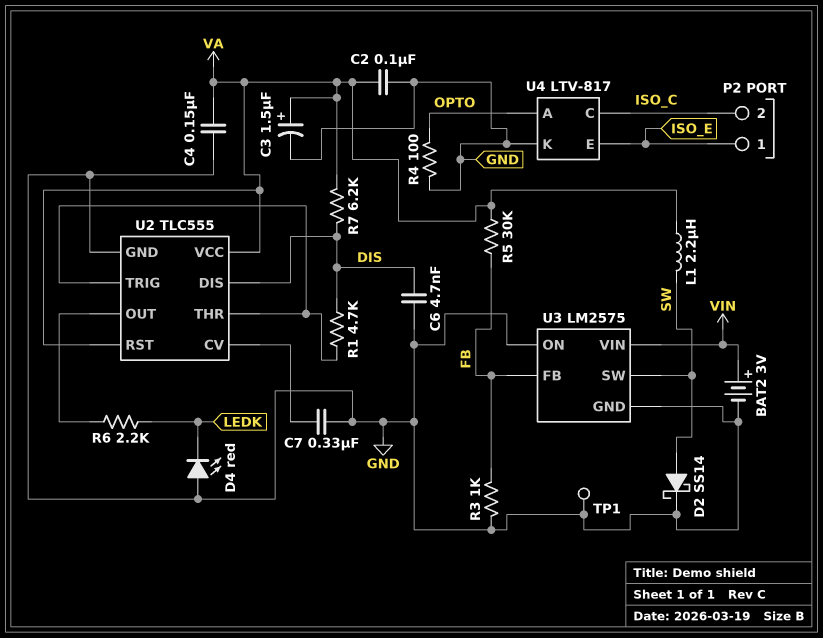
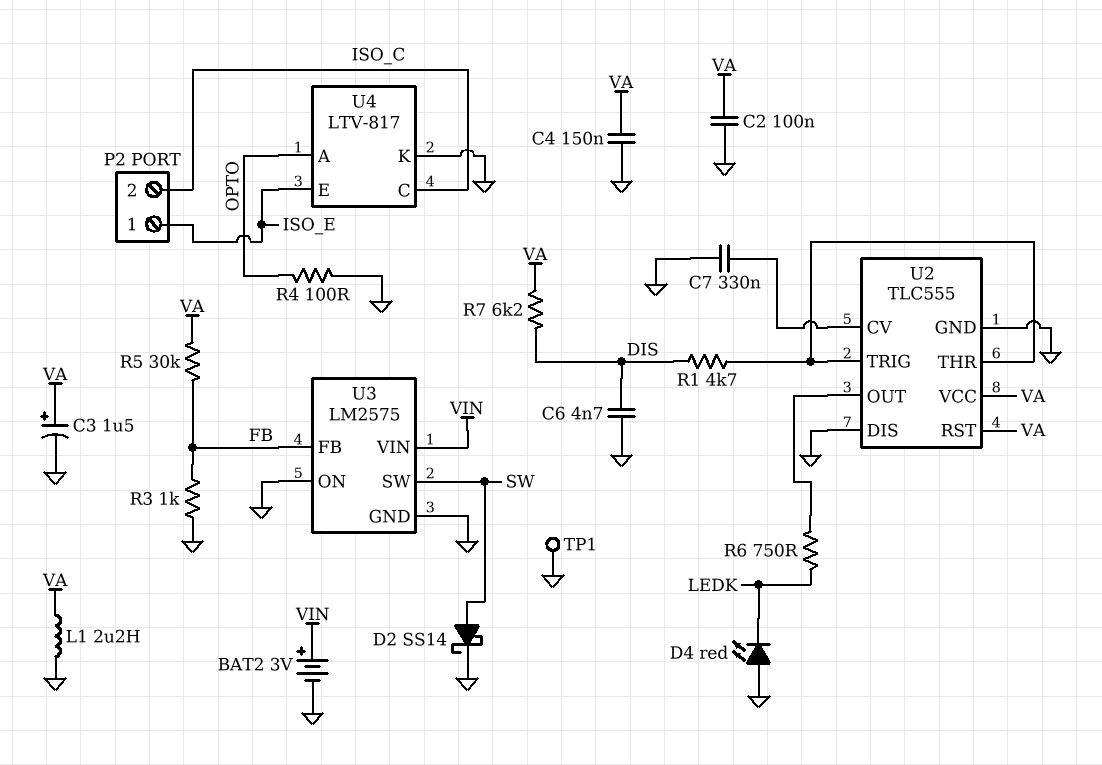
L1: 2.2uH (SW, VA) -> 2.2uH (GND, VA)
R6: 2.2k (LEDK, U2/OUT) -> 750 (LEDK, U2/OUT)
U2 pin DIS: DIS -> GND

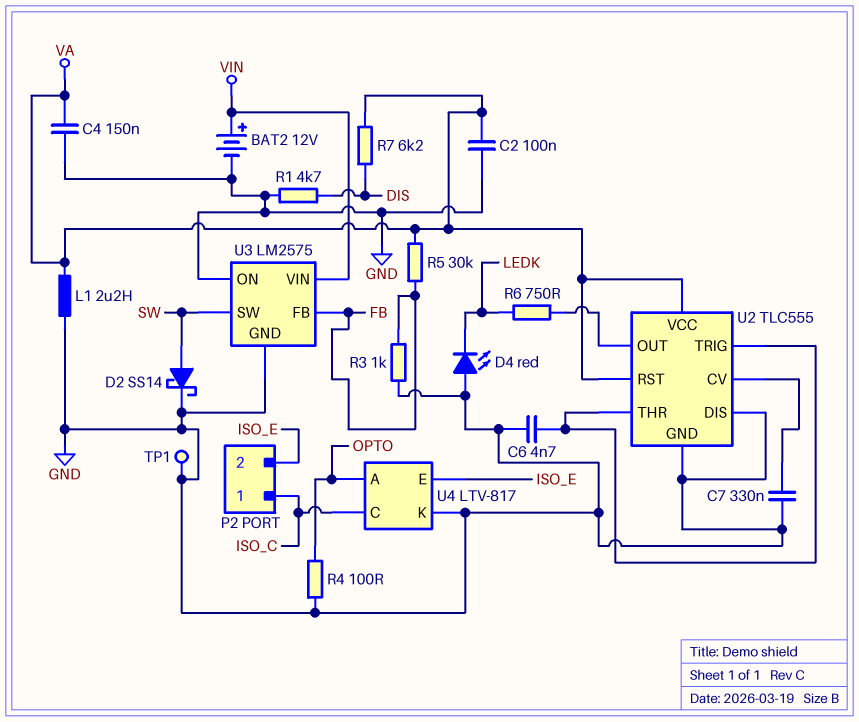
BAT2: 3V (plus VIN, minus GND) -> 12V (plus VIN, minus GND)
C3: 1.5uF (plus VA, minus GND) -> none
C6: 4.7nF (DIS, GND) -> 4.7nF (GND, U2/THR)
P2 pin 1: ISO_E -> ISO_C
P2 pin 2: ISO_C -> ISO_E
R1: 4.7k (DIS, U2/THR) -> 4.7k (DIS, GND)

